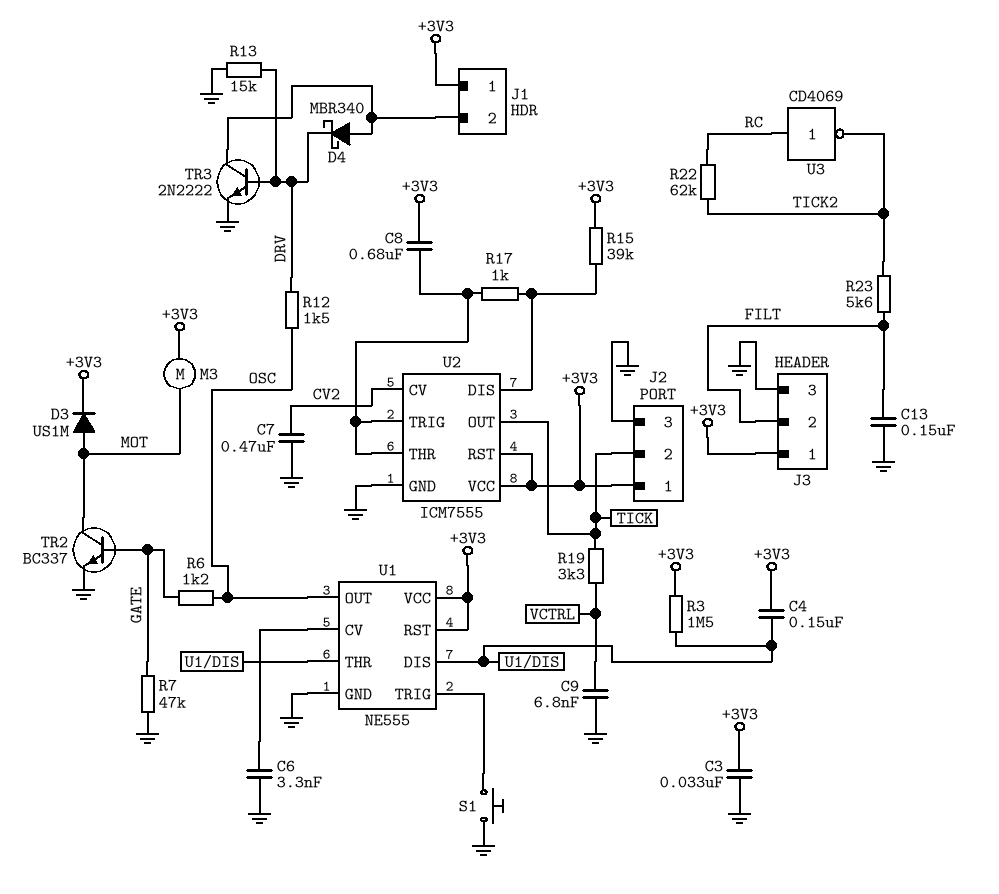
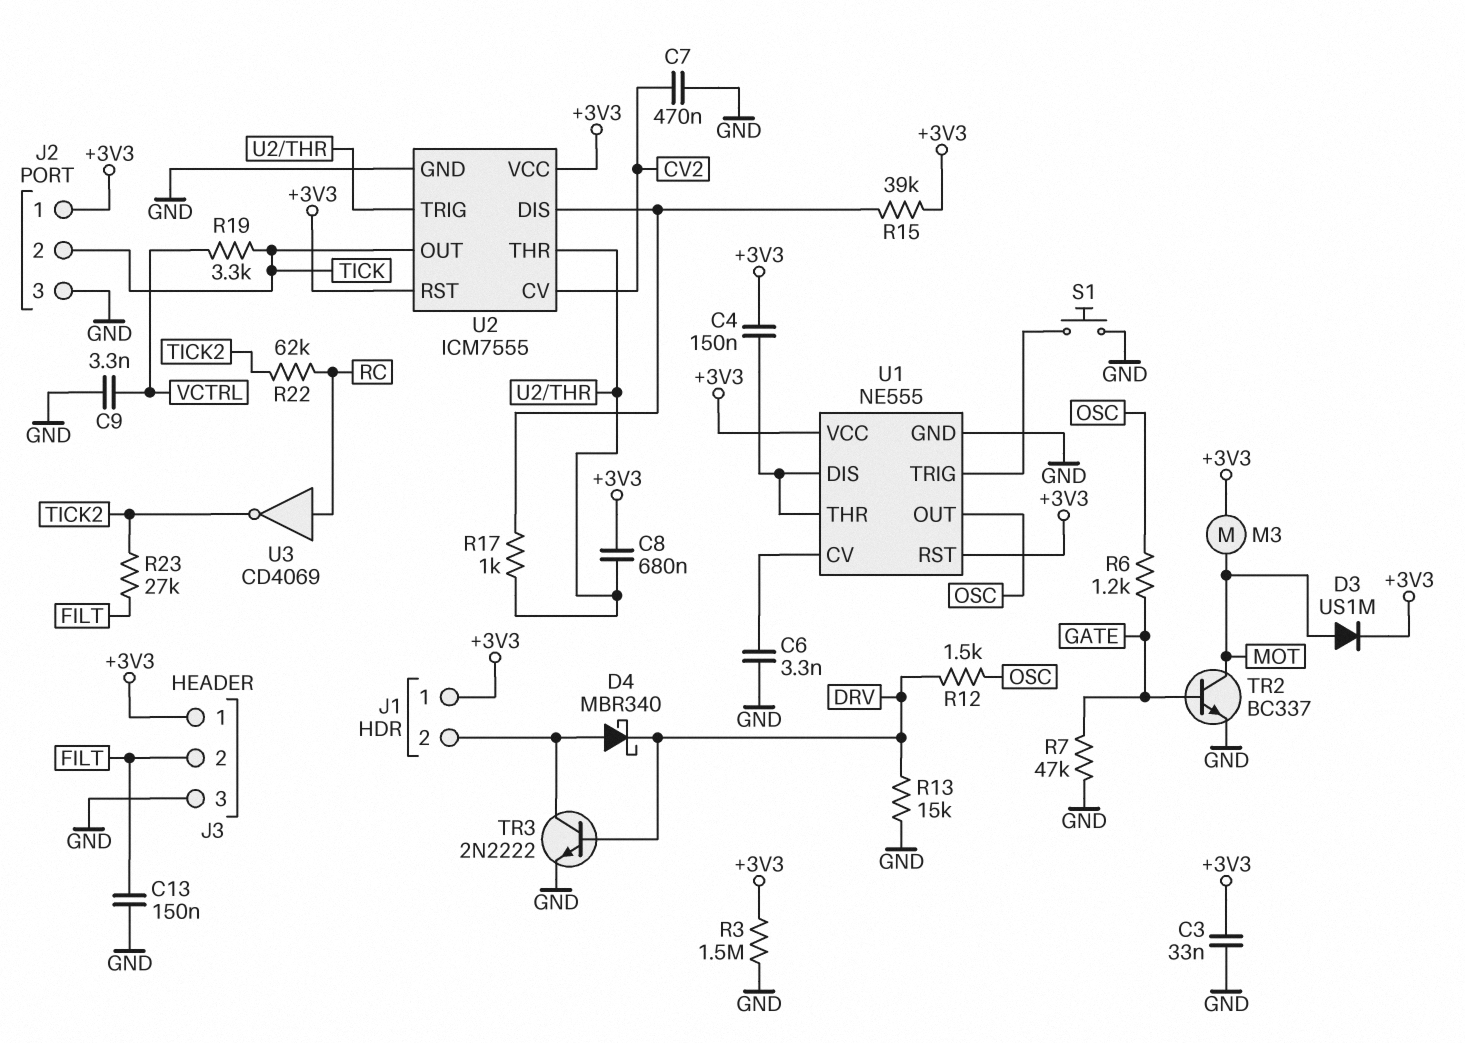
C9: 6.8nF (GND, VCTRL) -> 3.3nF (GND, VCTRL)
R3: 1.5M (+3V3, U1/DIS) -> 1.5M (+3V3, GND)
R23: 5.6k (FILT, TICK2) -> 27k (FILT, TICK2)

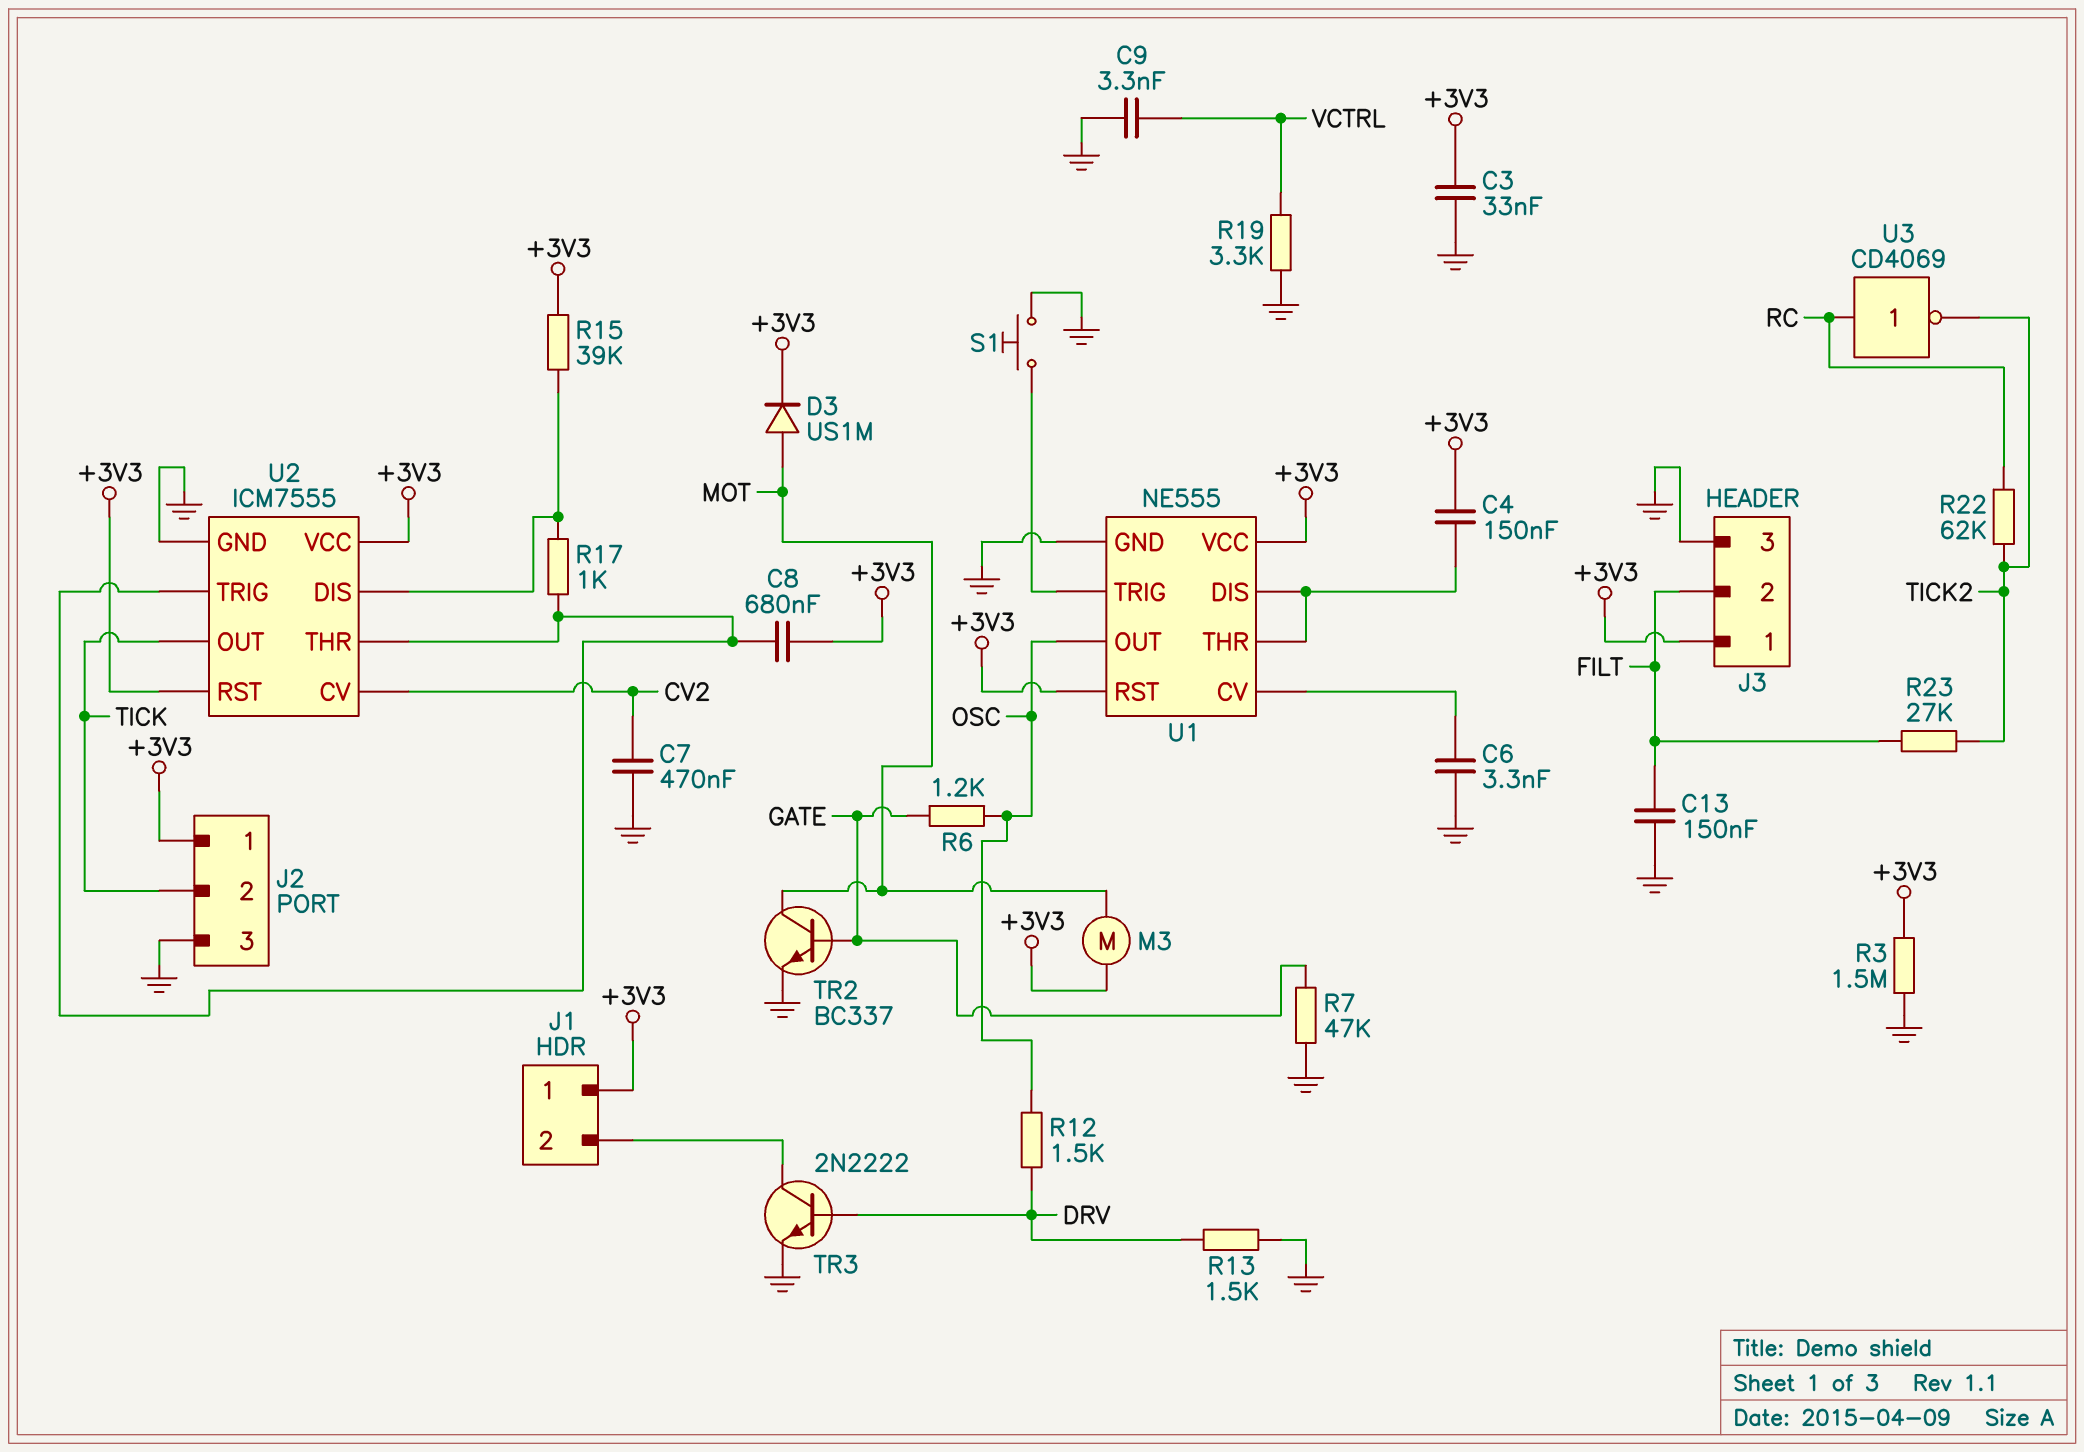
D4: schottky MBR340 (A J1/2, K DRV) -> none
R13: 15k (DRV, GND) -> 1.5k (DRV, GND)
R19: 3.3k (TICK, VCTRL) -> 3.3k (GND, VCTRL)

